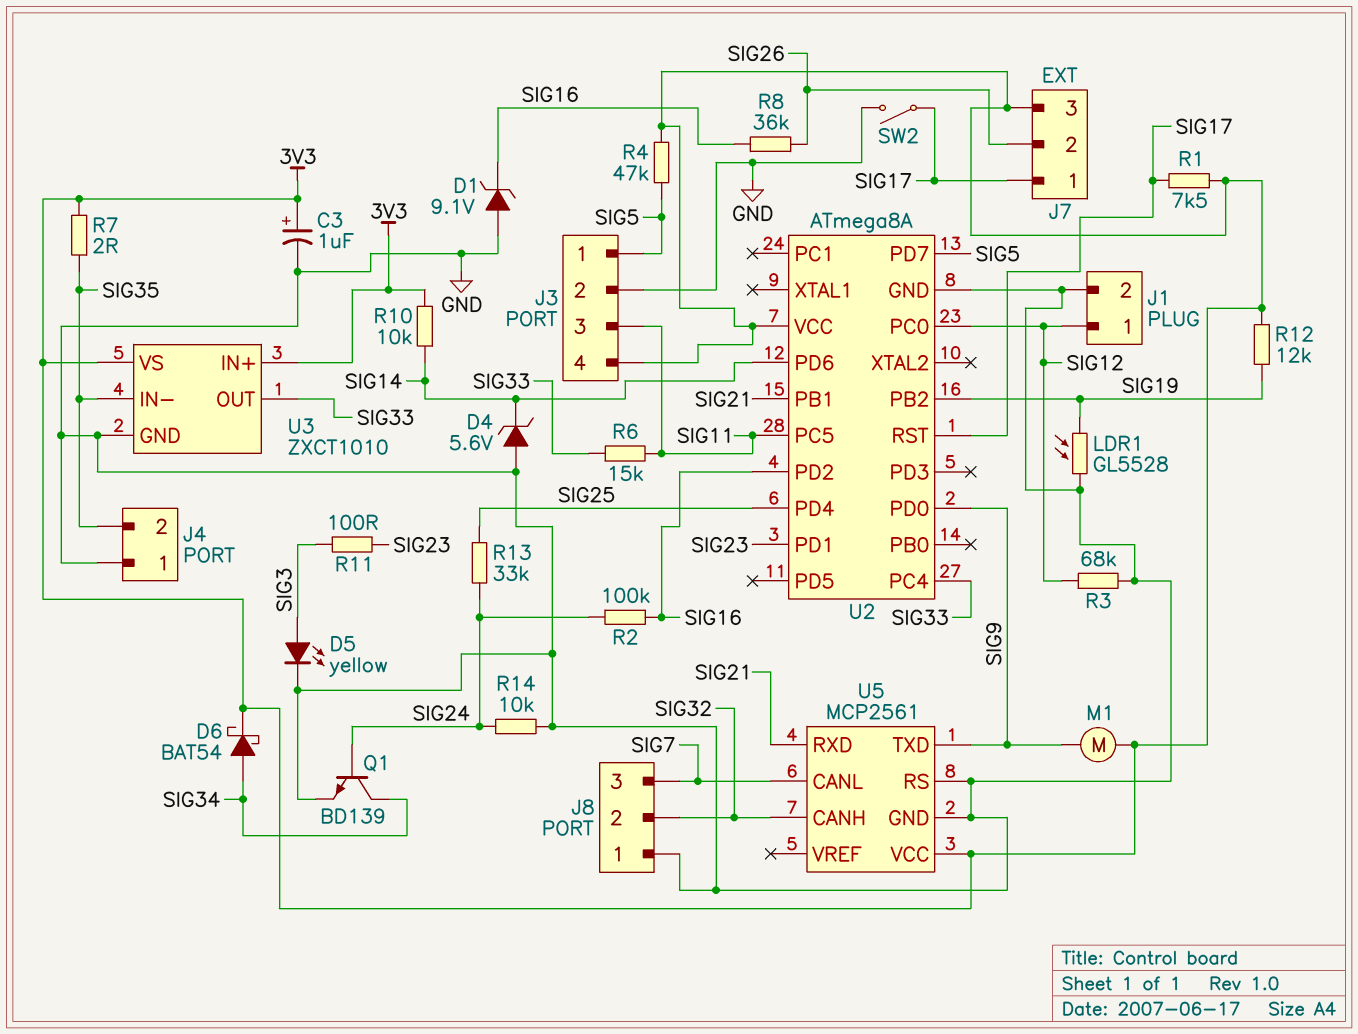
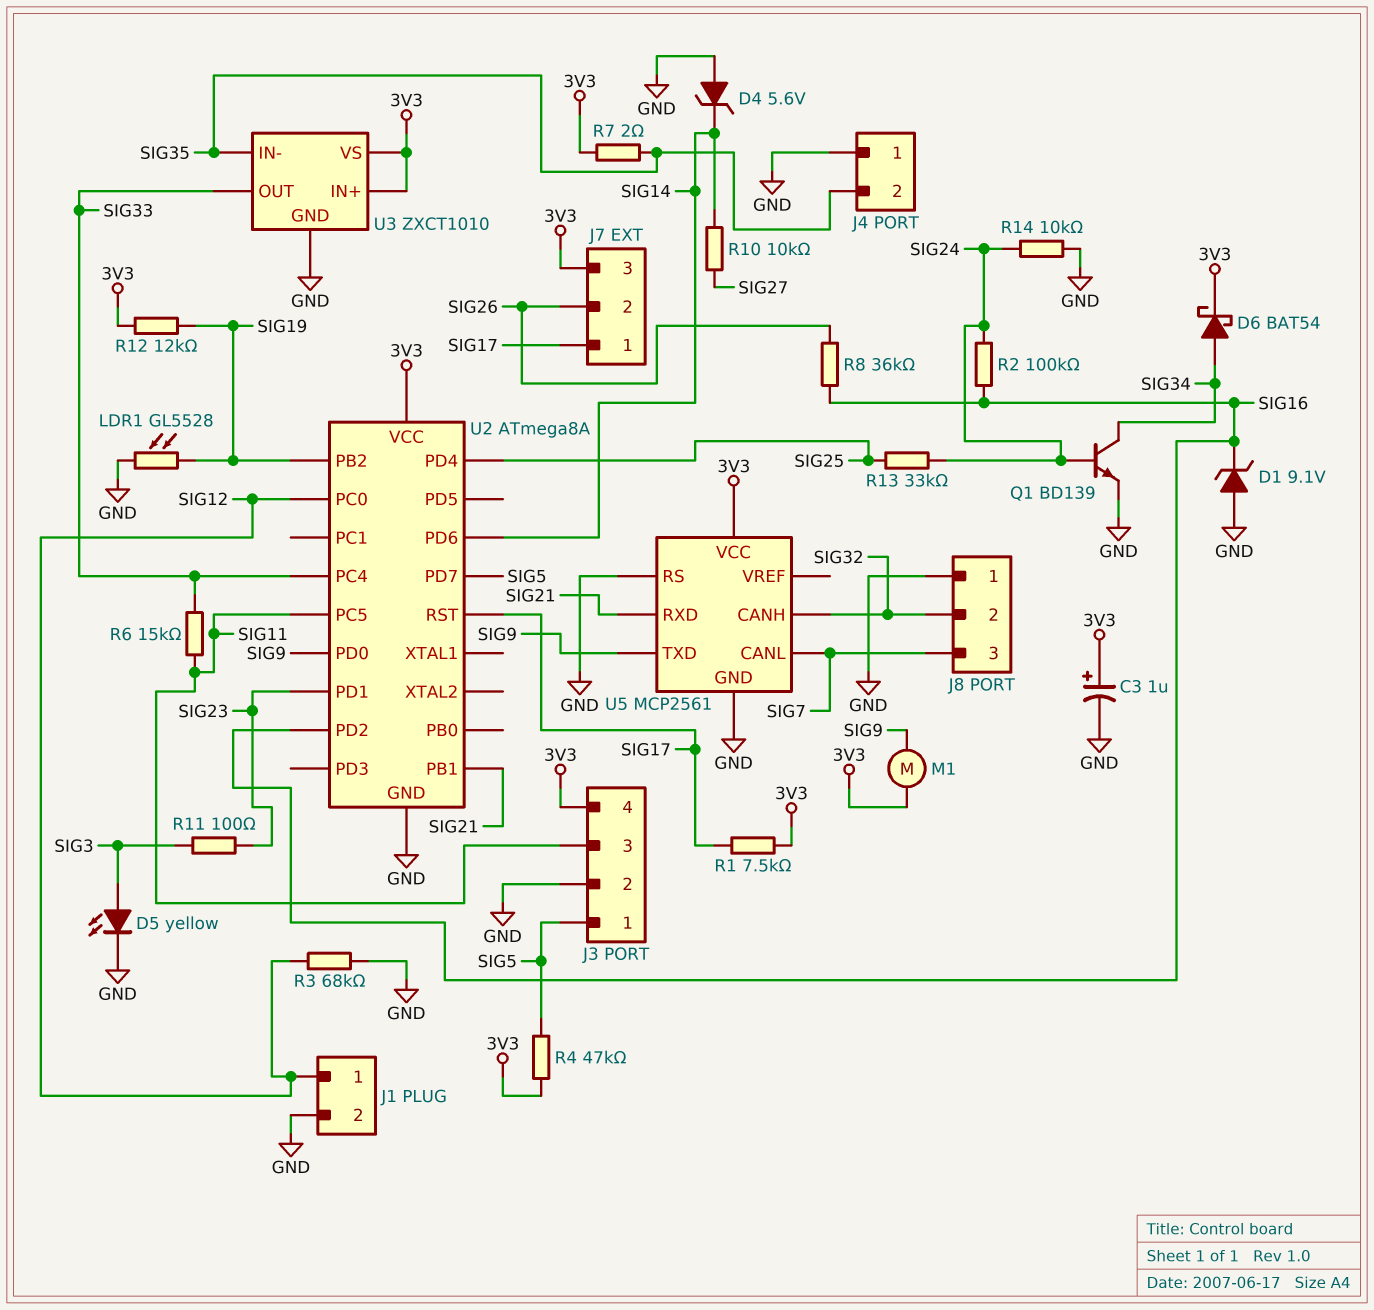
R10: 10k (3V3, SIG14) -> 10k (SIG14, SIG27)
SW2: switch (GND, SIG17) -> none

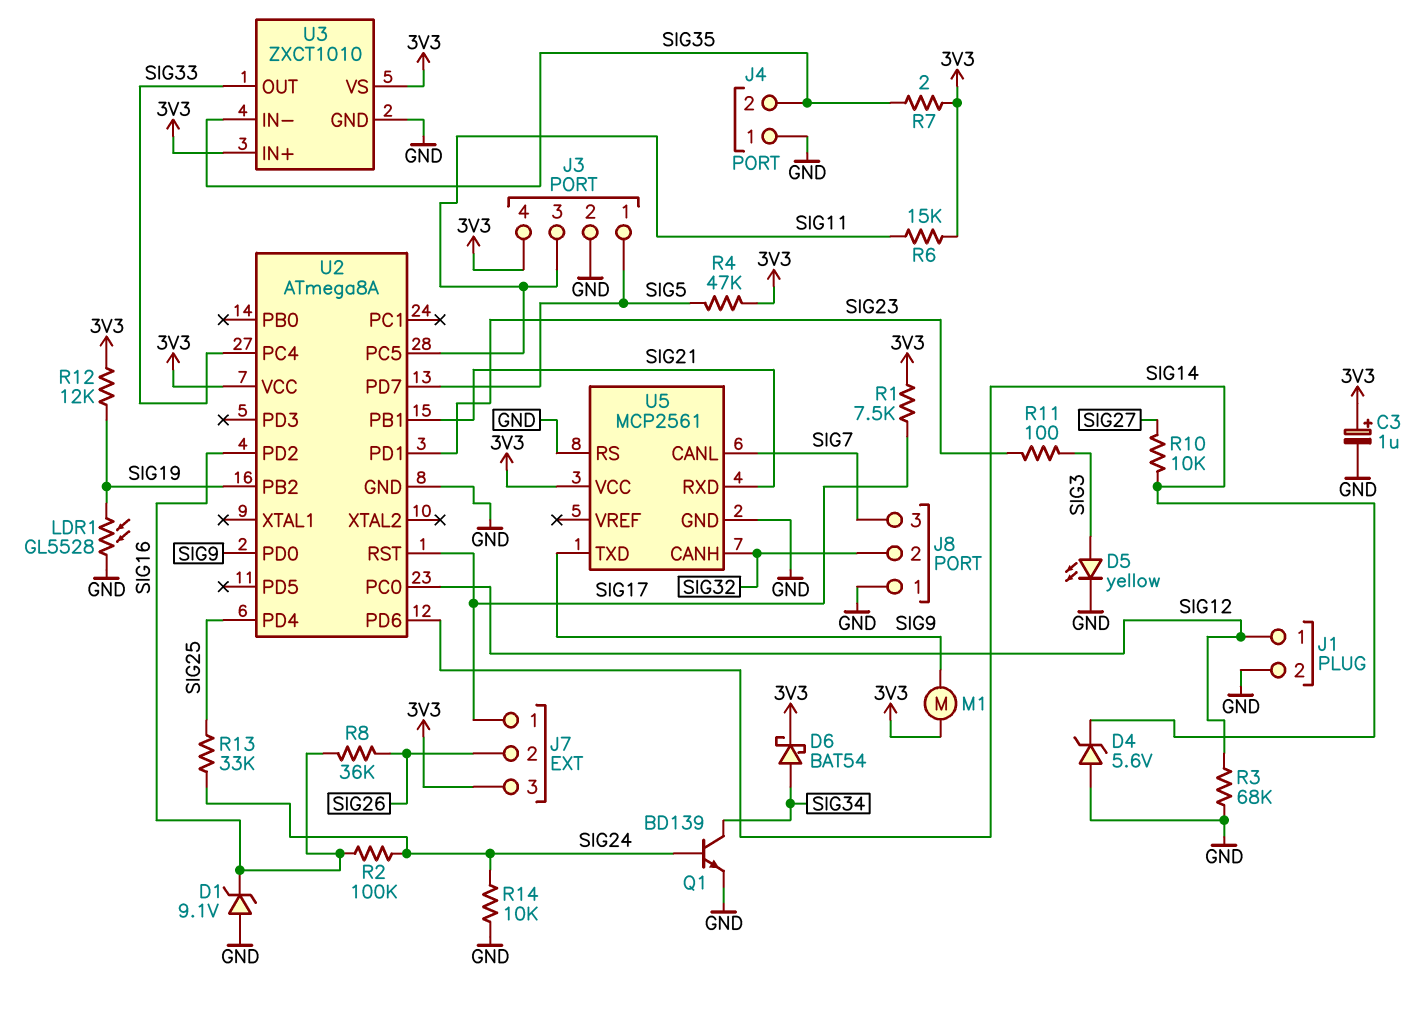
R6: 15k (SIG11, SIG33) -> 15k (3V3, SIG11)

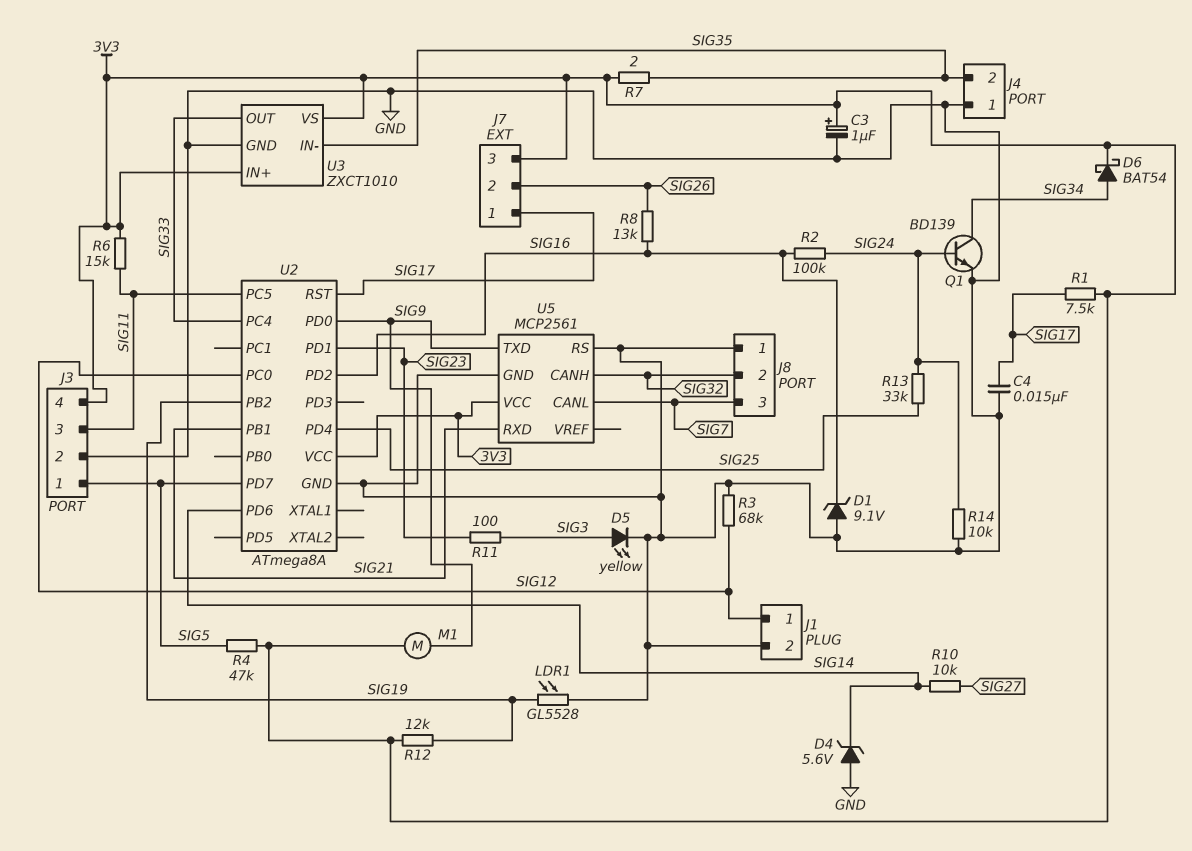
C4: none -> 15nF (GND, SIG17)
R8: 36k (SIG16, SIG26) -> 13k (SIG16, SIG26)

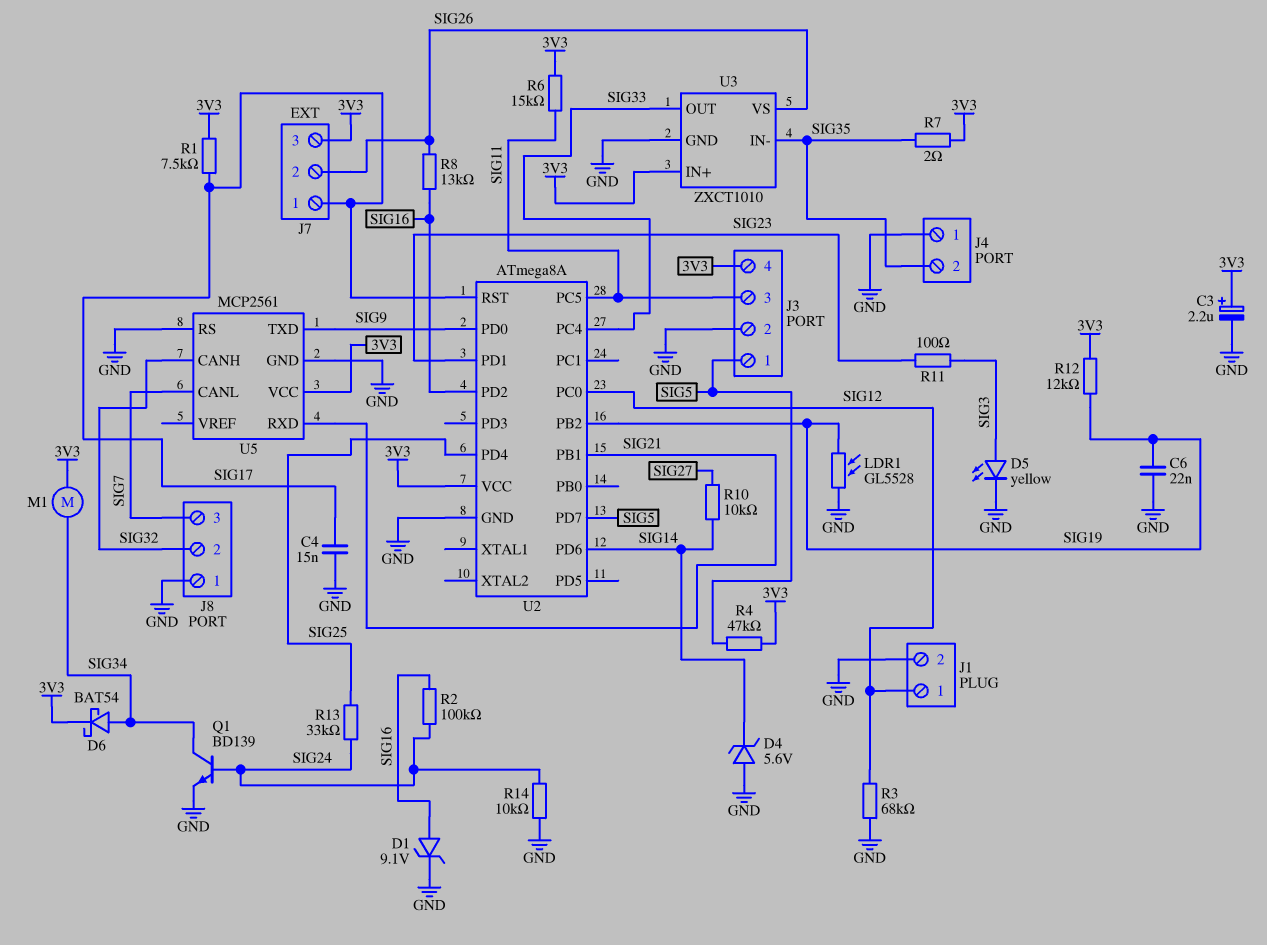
C3: 1uF (plus 3V3, minus GND) -> 2.2uF (plus 3V3, minus GND)
C6: none -> 22nF (GND, SIG19)
D1: zener 9.1V (A GND, K SIG16) -> zener 9.1V (A SIG16, K GND)
M1: motor (3V3, SIG9) -> motor (3V3, SIG34)
U3 pin VS: 3V3 -> SIG26

